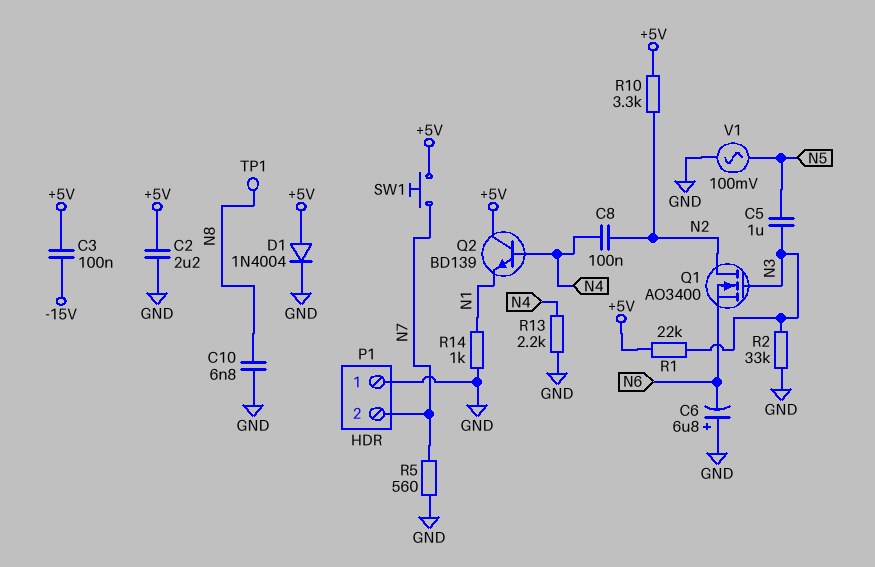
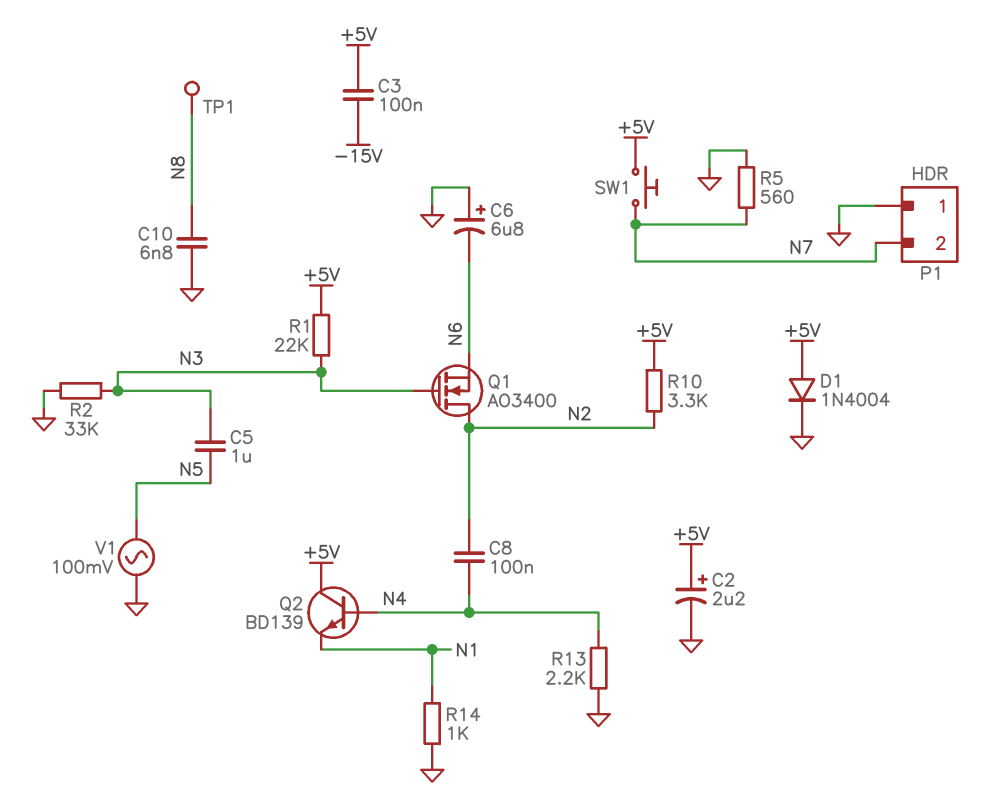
C2: 2.2uF (+5V, GND) -> 2.2uF (plus +5V, minus GND)

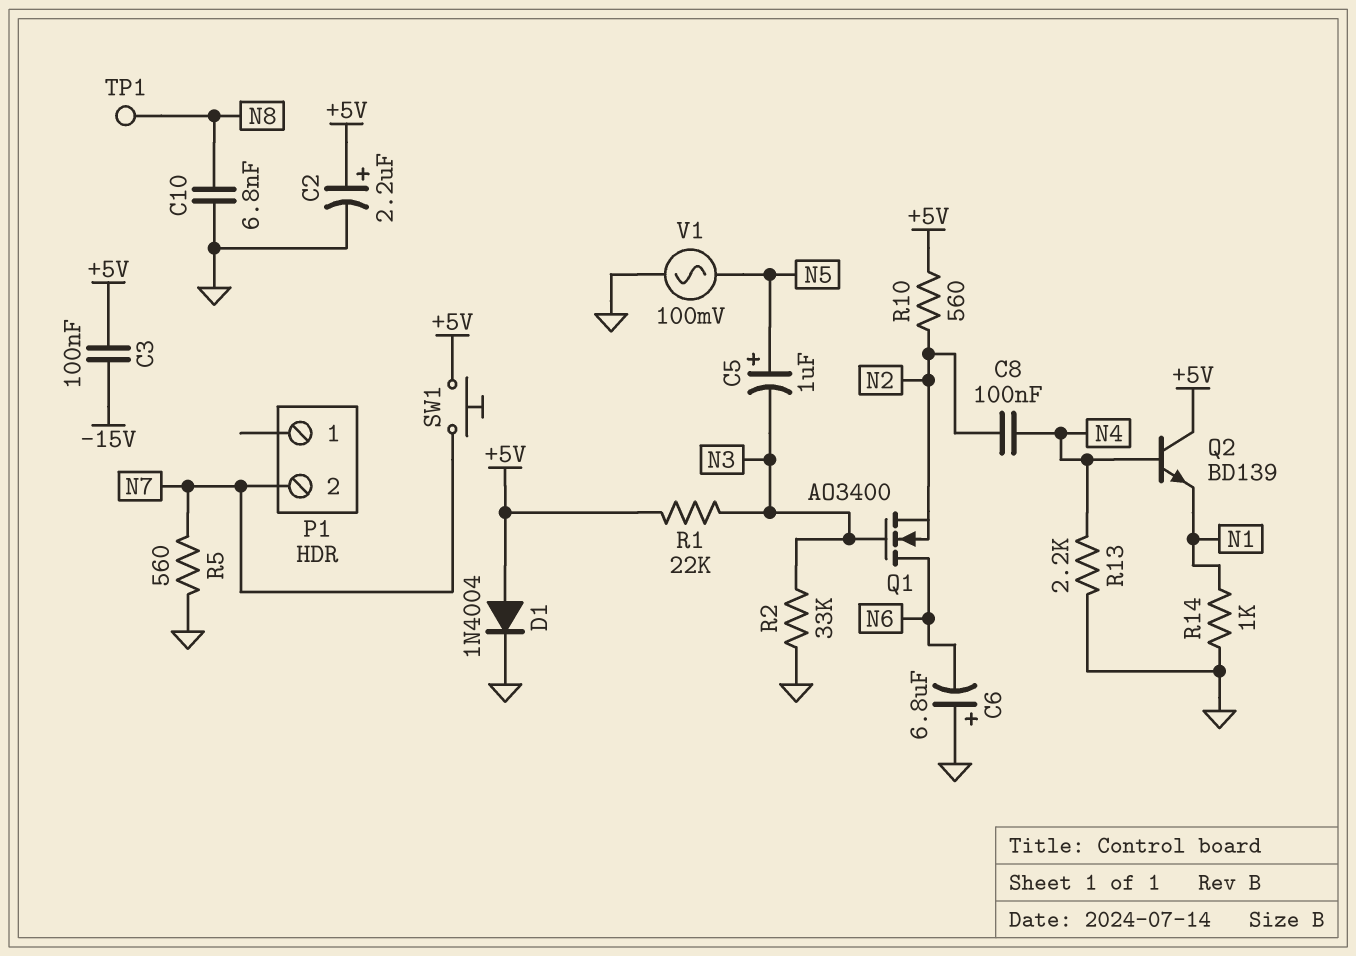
C5: 1uF (N3, N5) -> 1uF (plus N5, minus N3)
P1 pin 1: GND -> none
Q1: NMOS AO3400 (G N3, D N2, S N6) -> NMOS AO3400 (G N3, D N6, S N2)
R10: 3.3k (+5V, N2) -> 560 (+5V, N2)

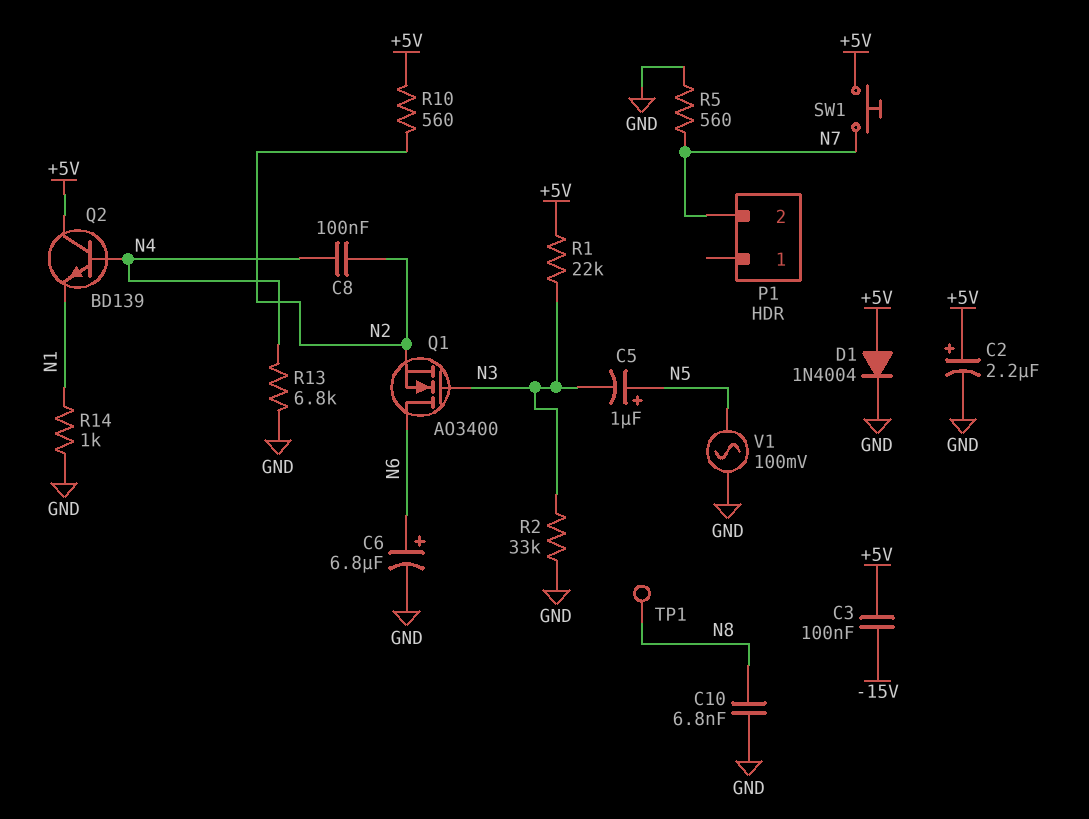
C6: 6.8uF (plus GND, minus N6) -> 6.8uF (plus N6, minus GND)
R13: 2.2k (GND, N4) -> 6.8k (GND, N4)

